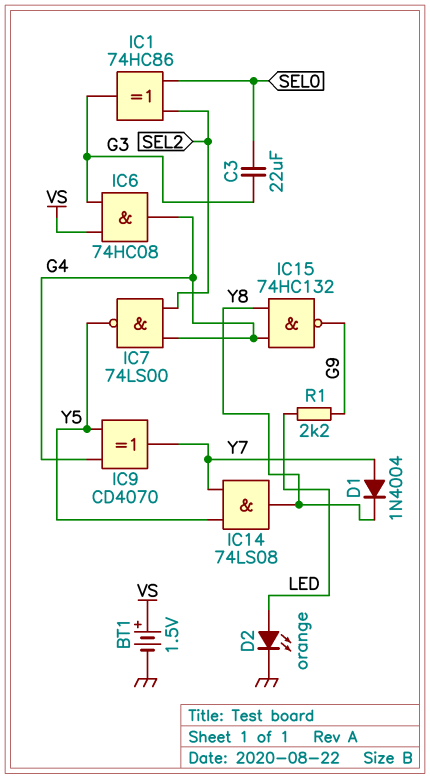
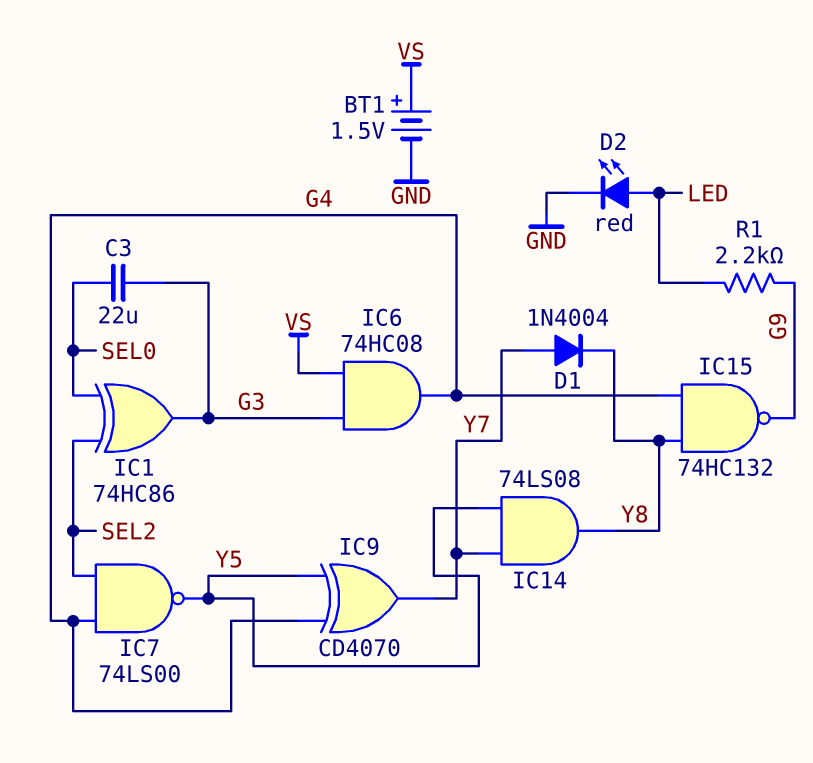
D2: LED orange (A LED, K GND) -> LED red (A LED, K GND)

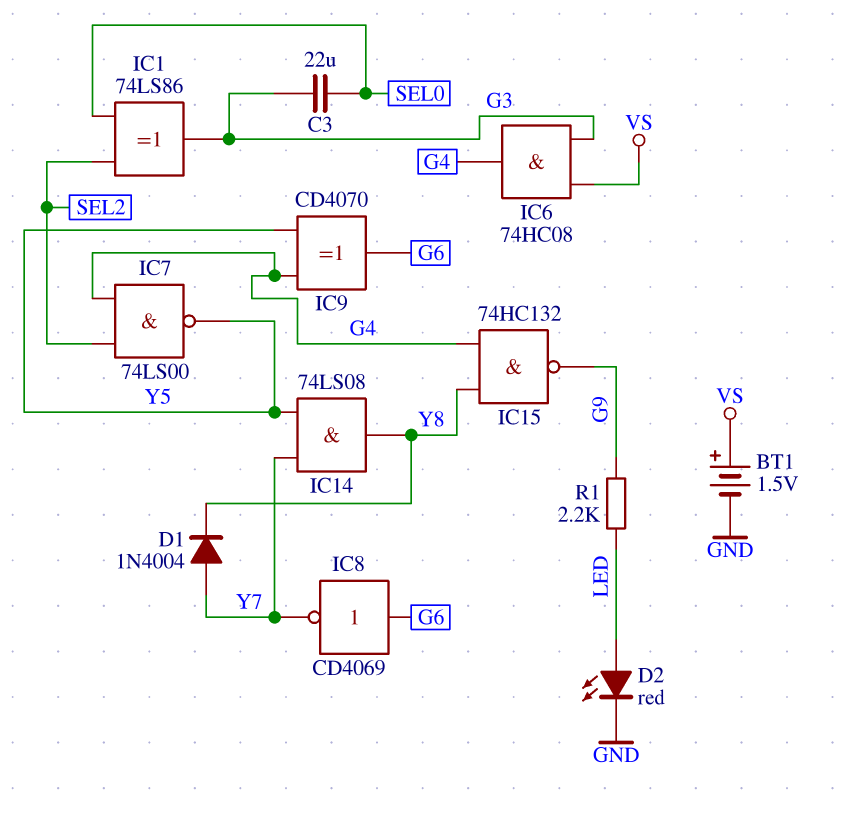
IC1: XOR 74HC86 (in SEL0, in SEL2, out G3) -> XOR 74LS86 (in SEL0, in SEL2, out G3)
IC8: none -> NOT CD4069 (in G6, out Y7)
IC9: XOR CD4070 (in G4, in Y5, out Y7) -> XOR CD4070 (in G4, in Y5, out G6)

